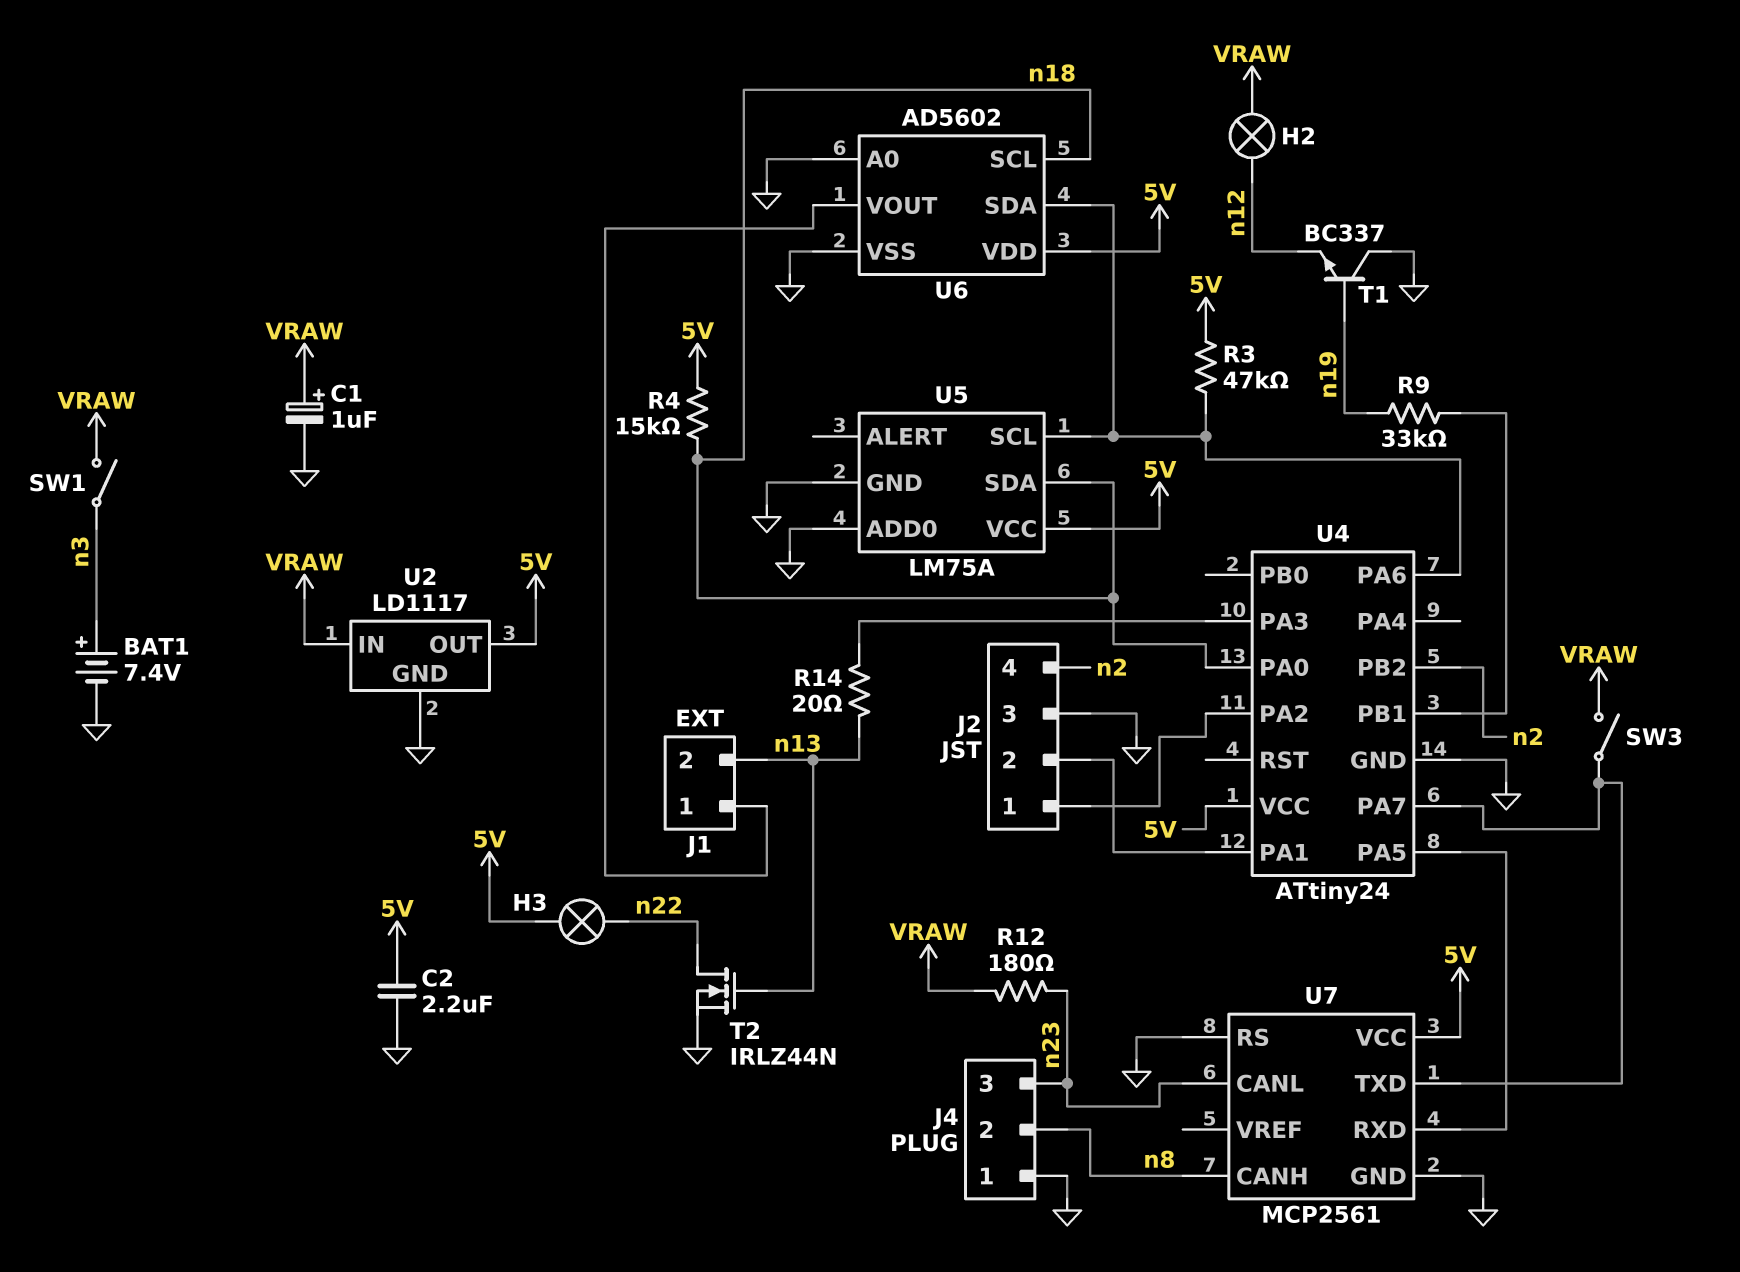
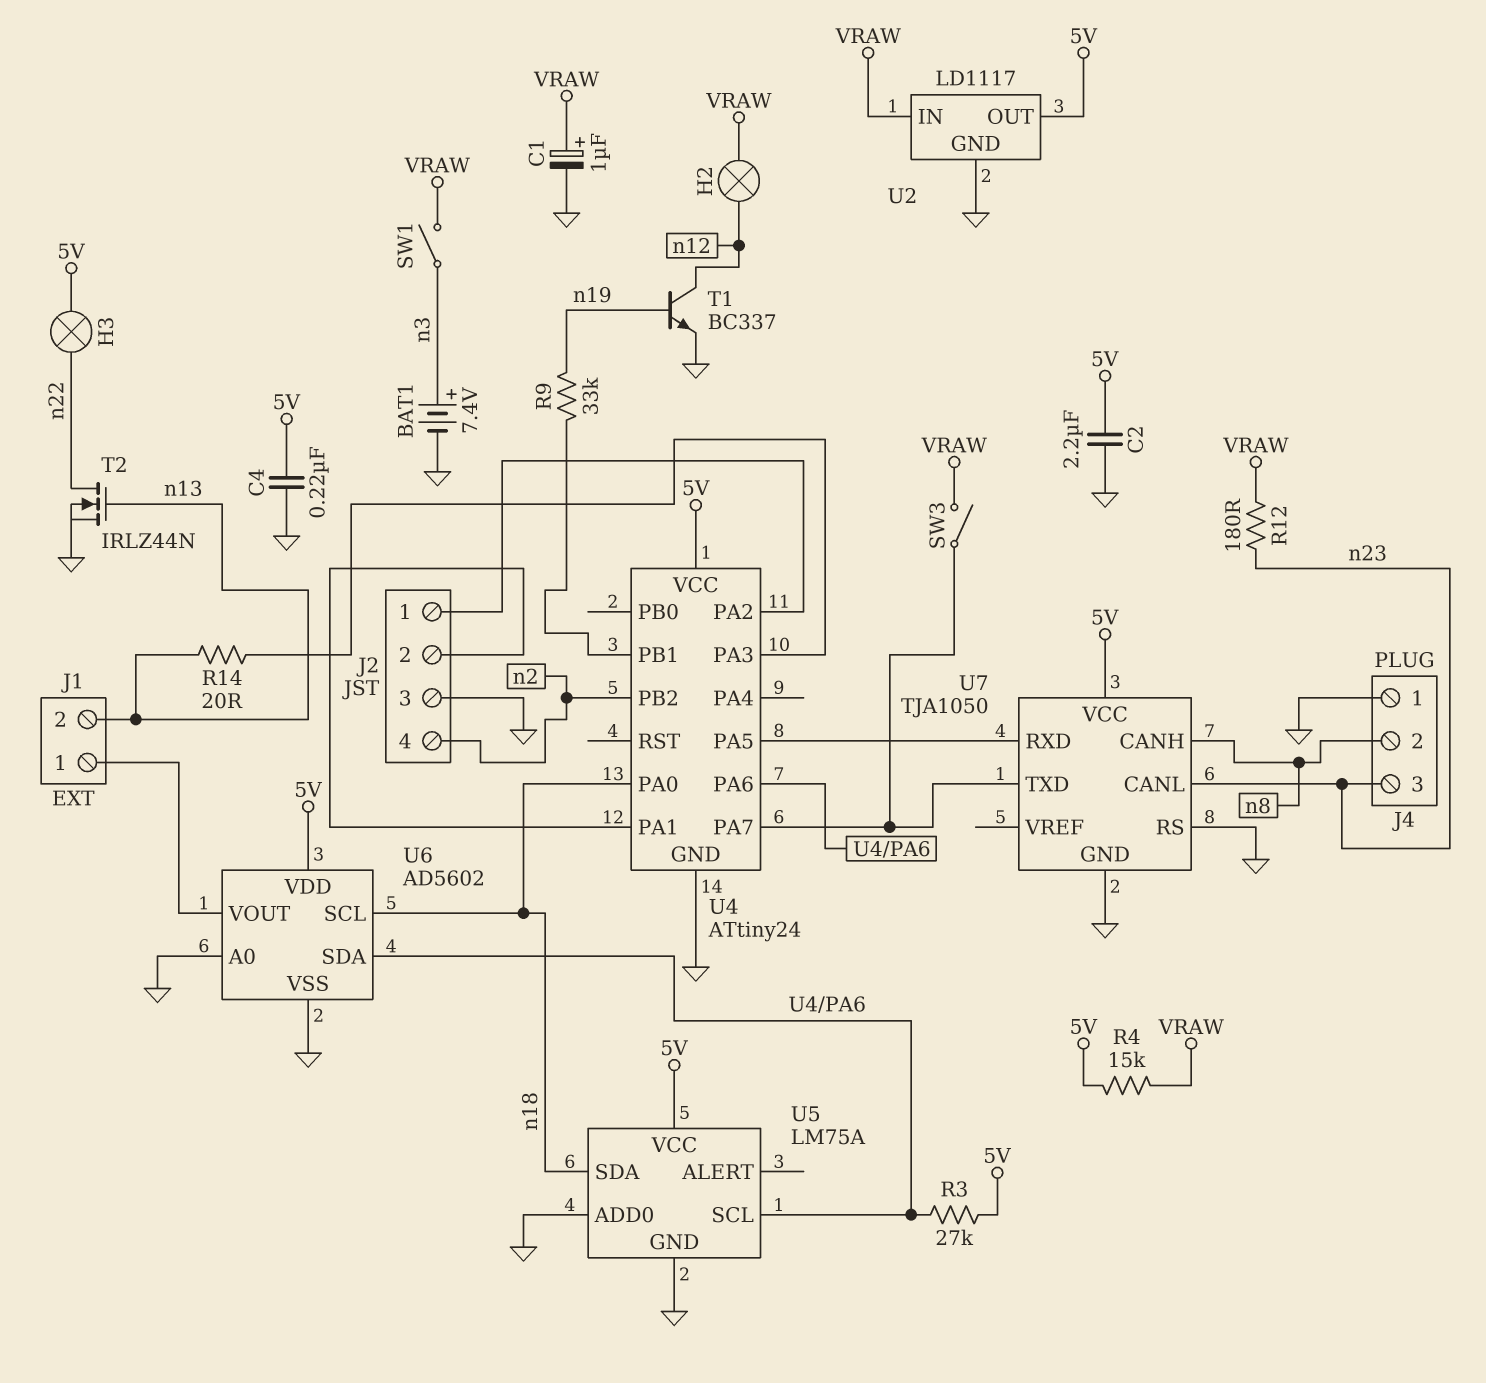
C4: none -> 220nF (5V, GND)
R3: 47k (5V, U4/PA6) -> 27k (5V, U4/PA6)
R4: 15k (5V, n18) -> 15k (5V, VRAW)
T1: NPN BC337 (B n19, C GND, E n12) -> NPN BC337 (B n19, C n12, E GND)
U7: MCP2561 -> TJA1050

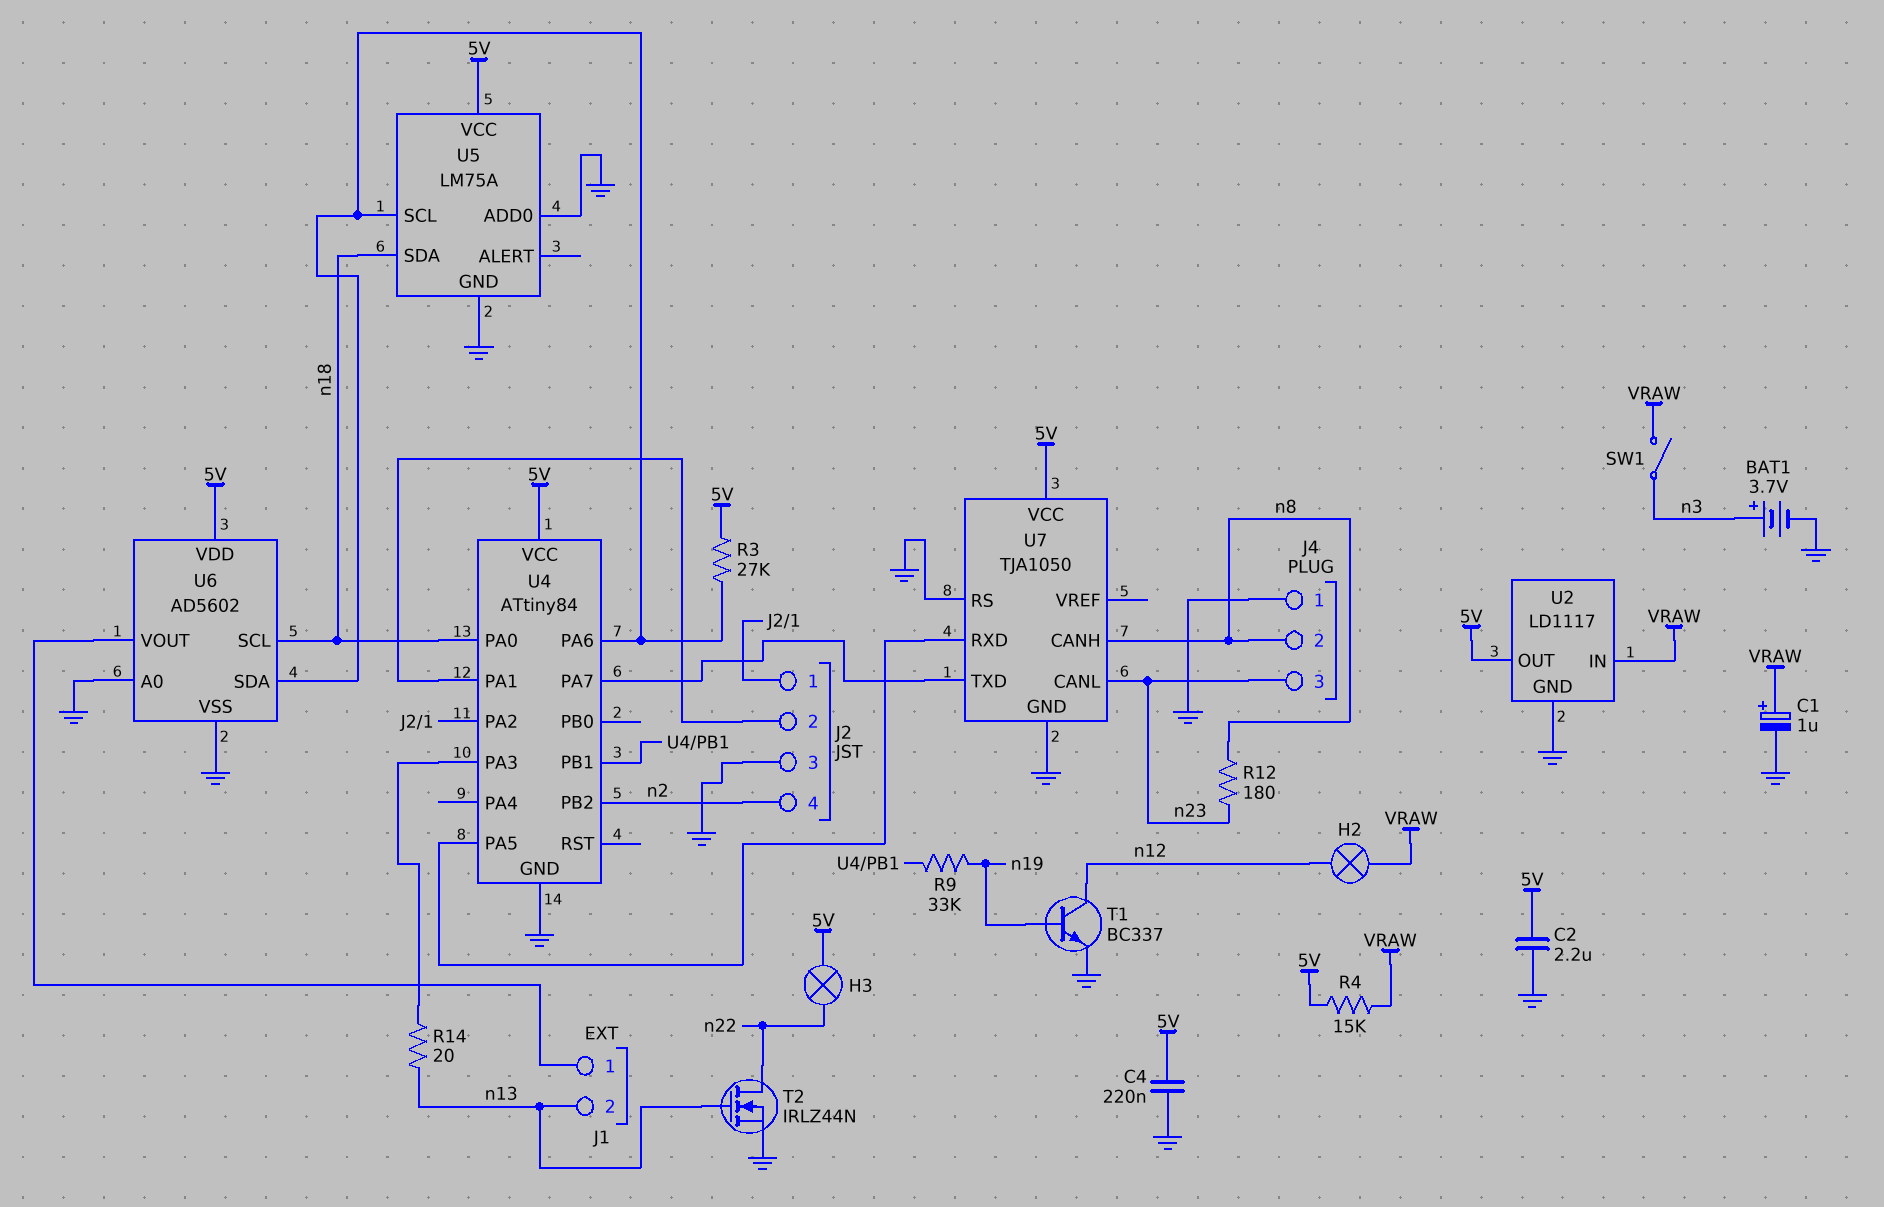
BAT1: 7.4V (plus n3, minus GND) -> 3.7V (plus n3, minus GND)
R12: 180 (VRAW, n23) -> 180 (n8, n23)
SW3: switch (U4/PA7, VRAW) -> none
U4: ATtiny24 -> ATtiny84

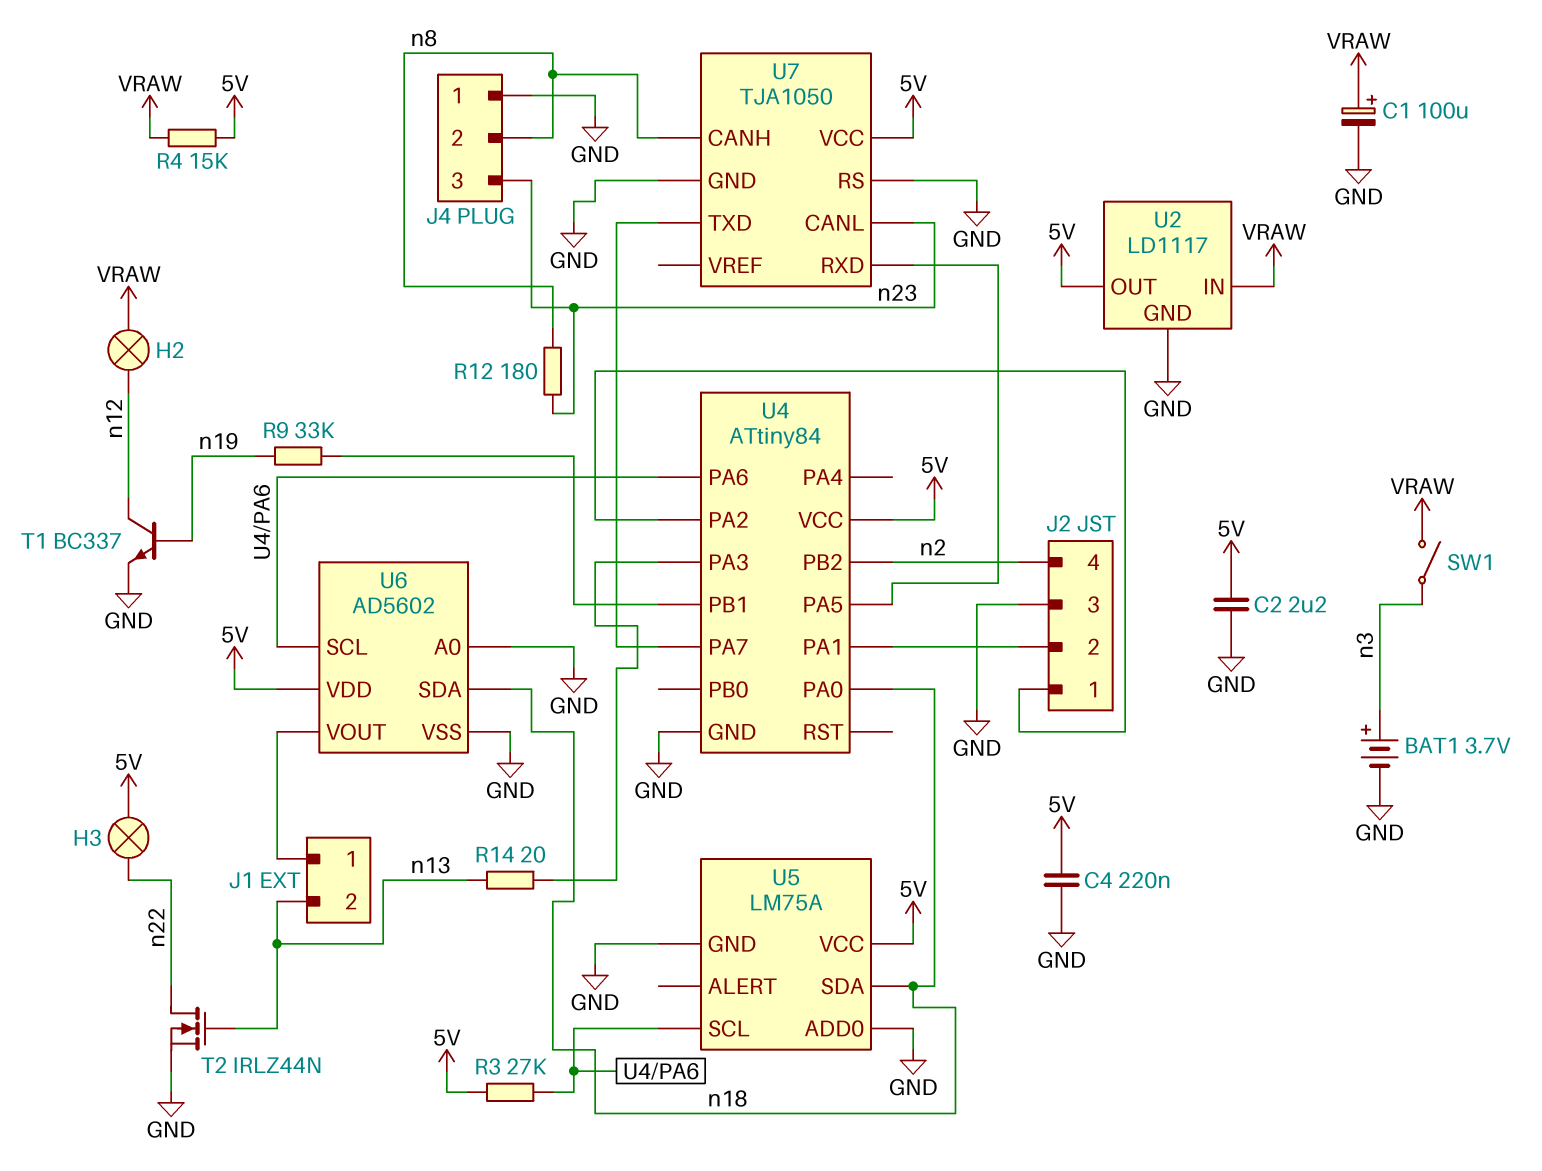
C1: 1uF (plus VRAW, minus GND) -> 100uF (plus VRAW, minus GND)
U6 pin SCL: n18 -> U4/PA6
U6 pin SDA: U4/PA6 -> n18

